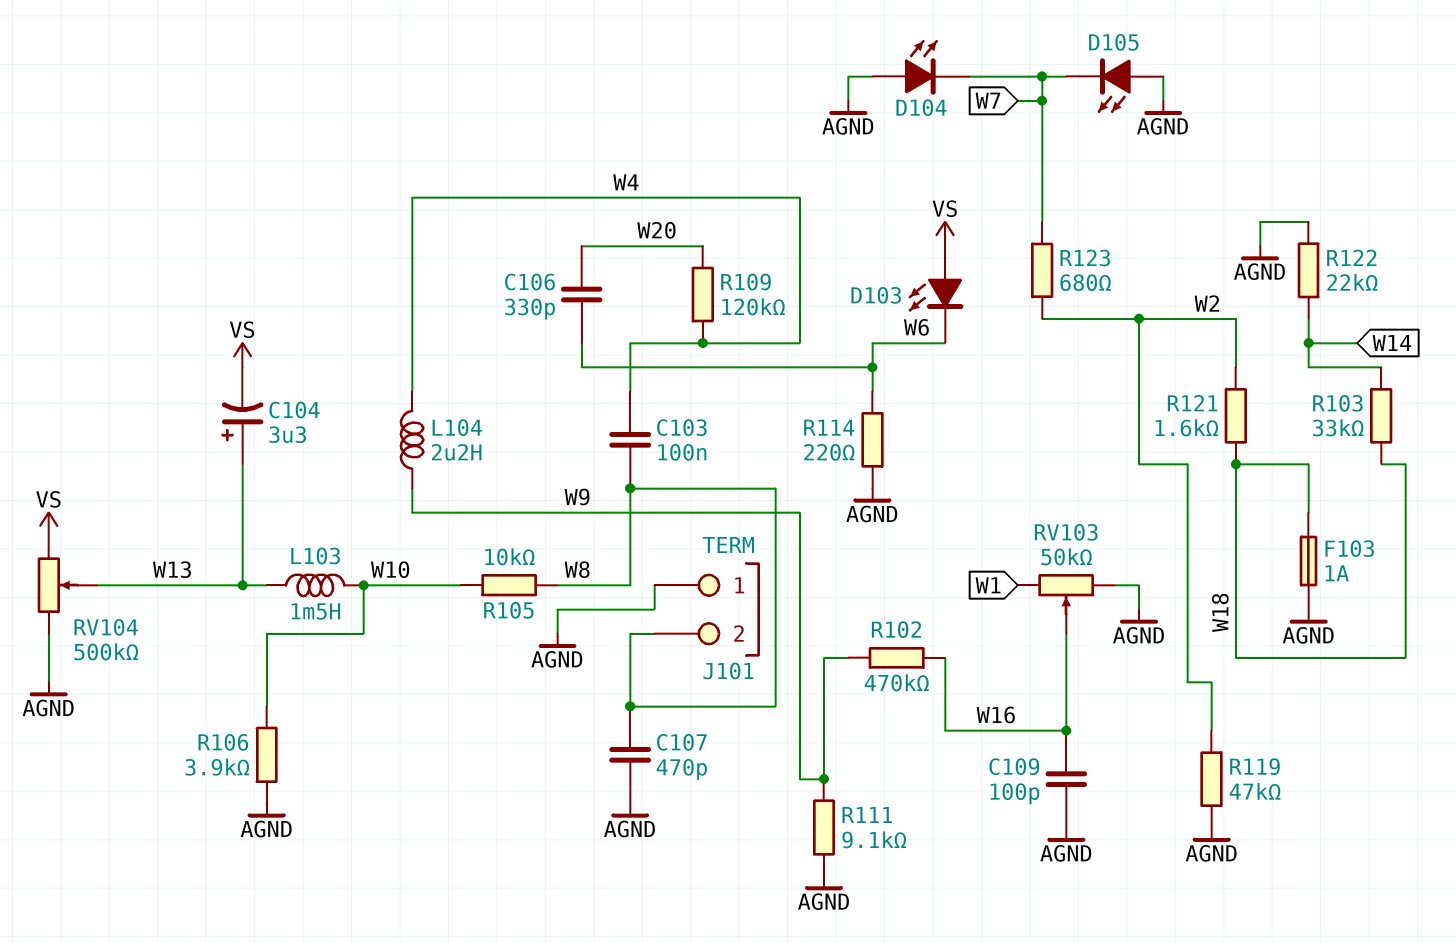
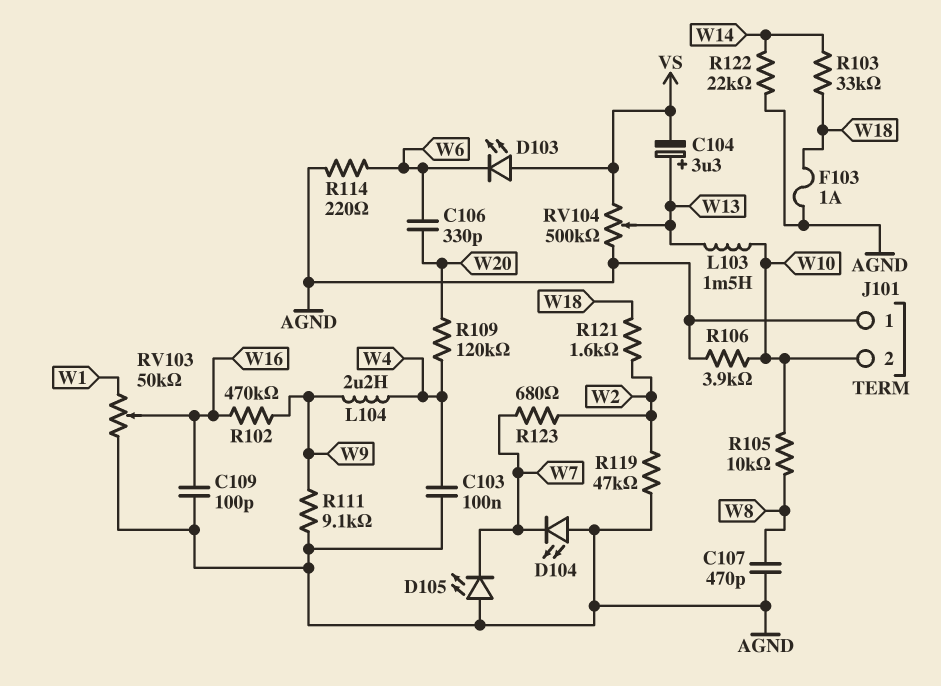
C103: 100nF (W4, W8) -> 100nF (AGND, W4)
J101 pin 2: W8 -> W10

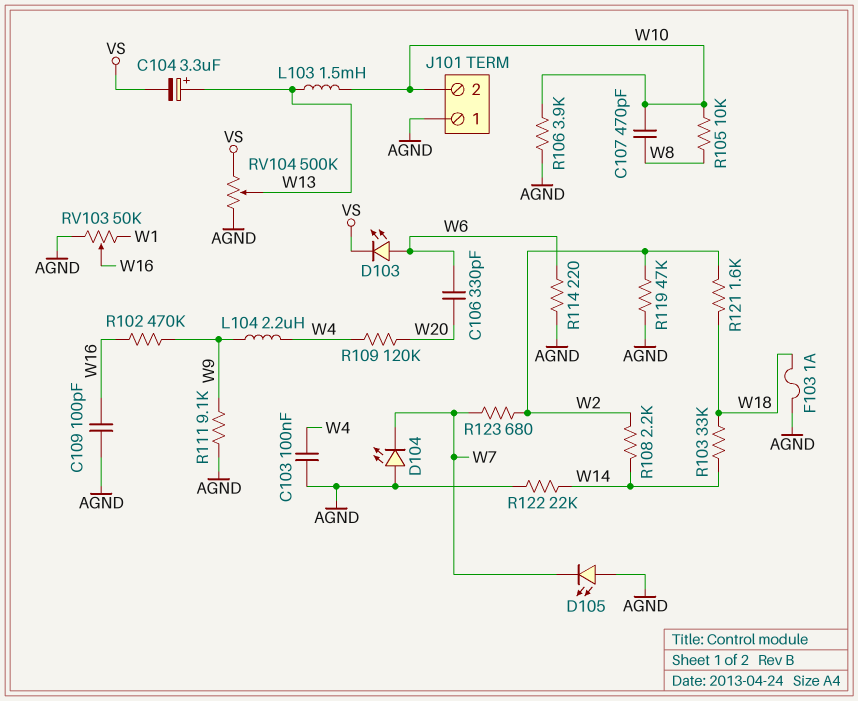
C107: 470pF (AGND, W8) -> 470pF (W8, W10)
D103: LED (A VS, K W6) -> LED (A W6, K VS)
R108: none -> 2.2k (W2, W14)

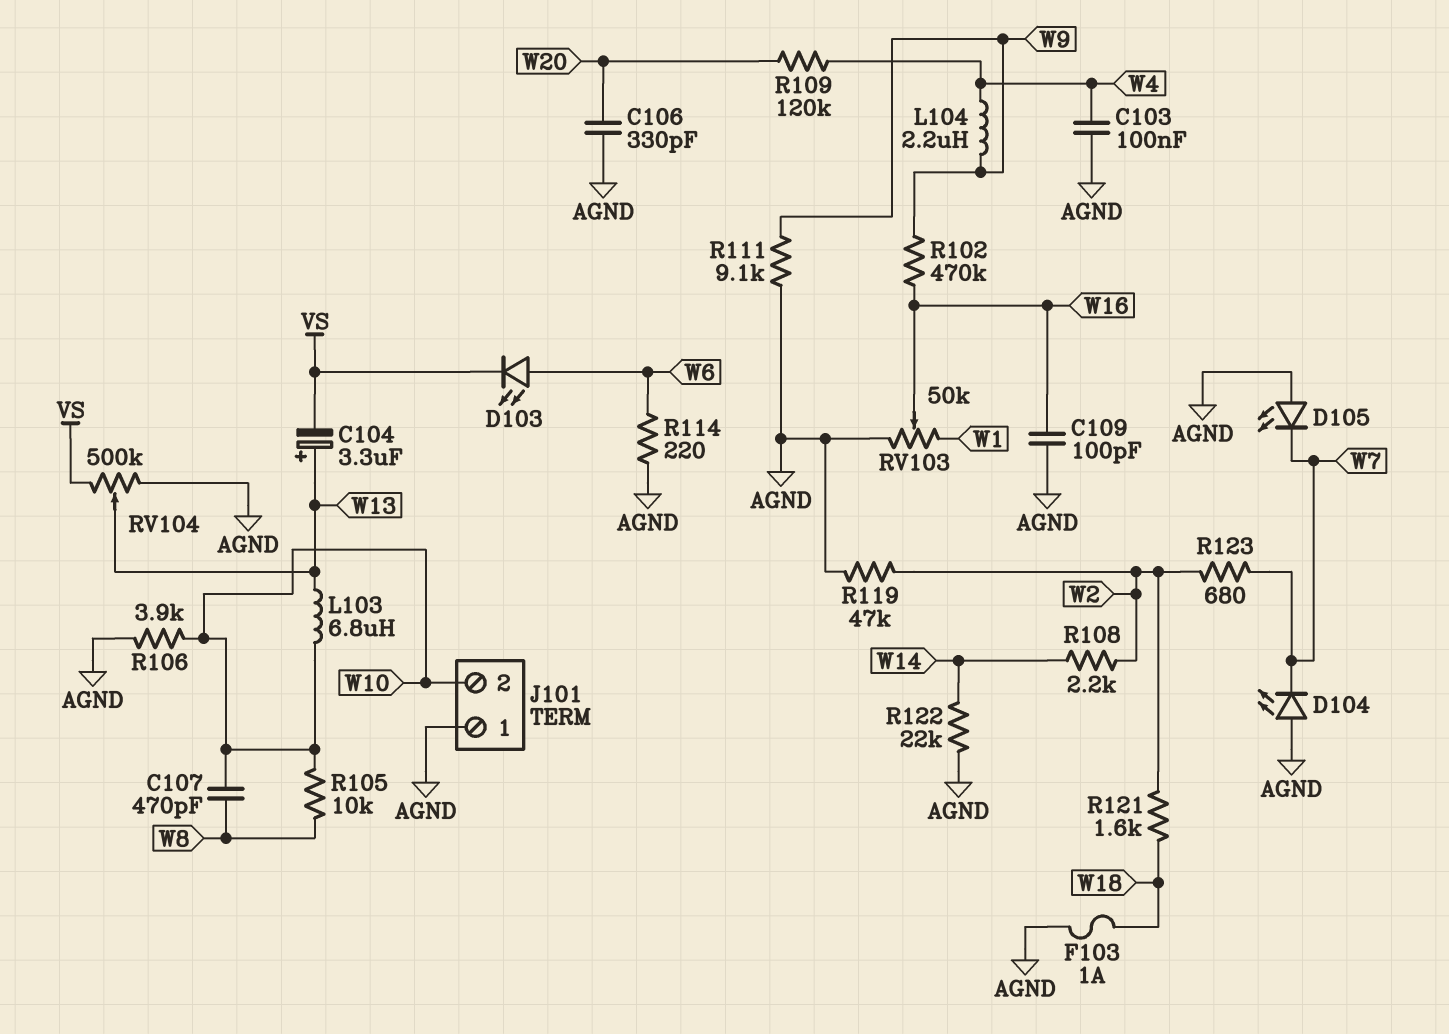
C106: 330pF (W6, W20) -> 330pF (AGND, W20)
L103: 1.5mH (W10, W13) -> 6.8uH (W10, W13)
R103: 33k (W14, W18) -> none

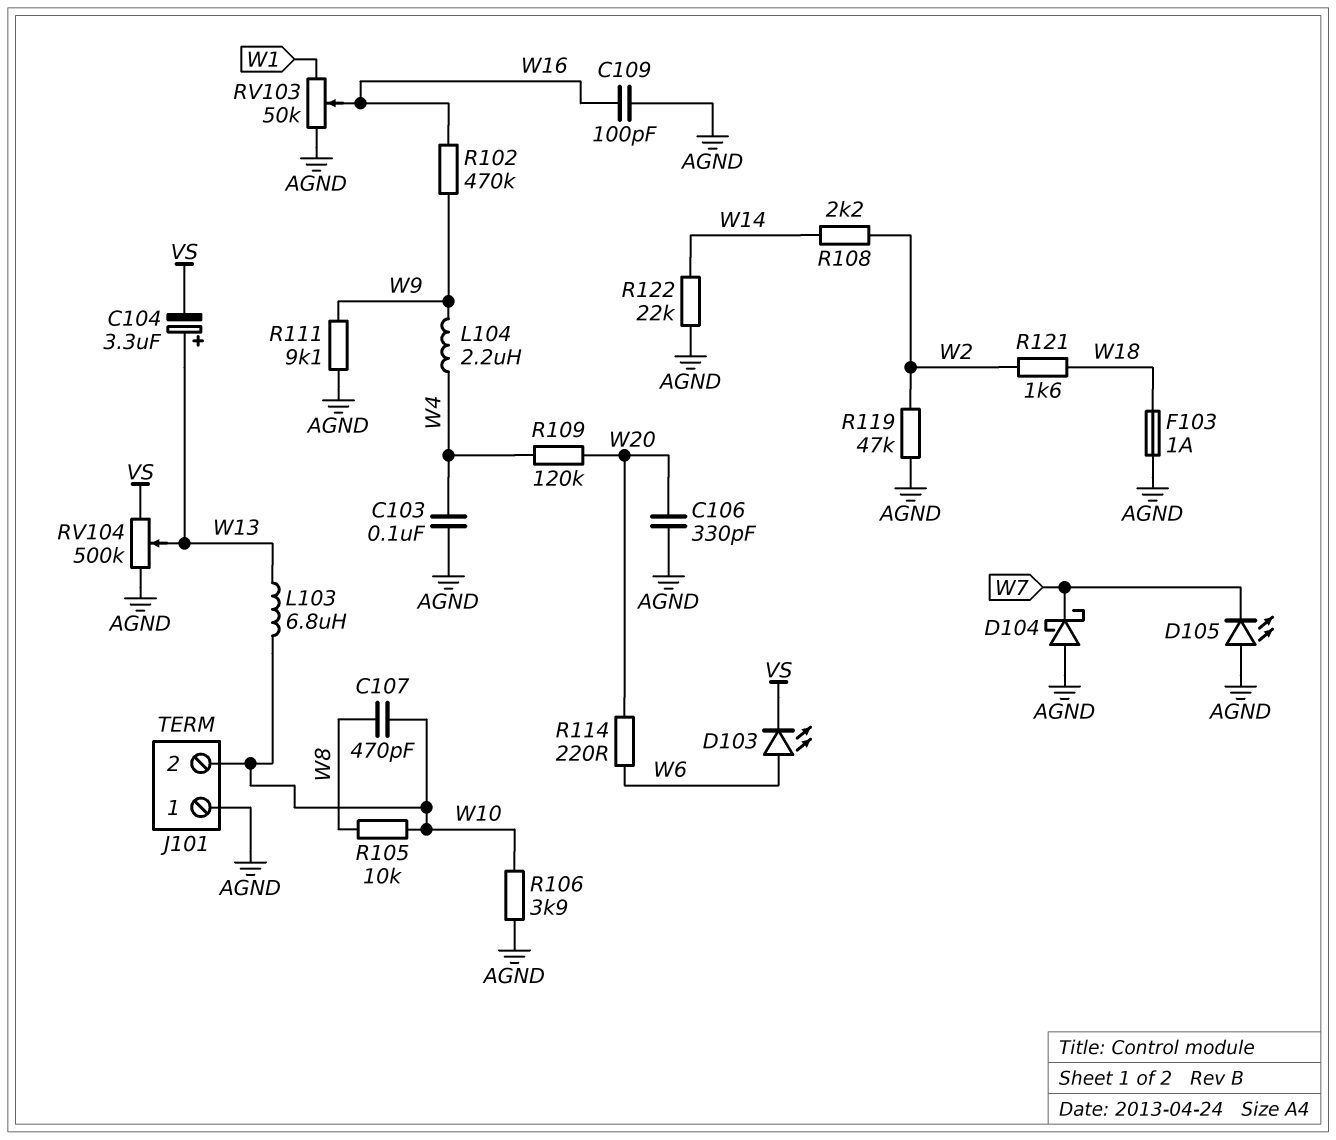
D104: LED (A AGND, K W7) -> schottky (A AGND, K W7)
R114: 220 (AGND, W6) -> 220 (W6, W20)
R123: 680 (W2, W7) -> none

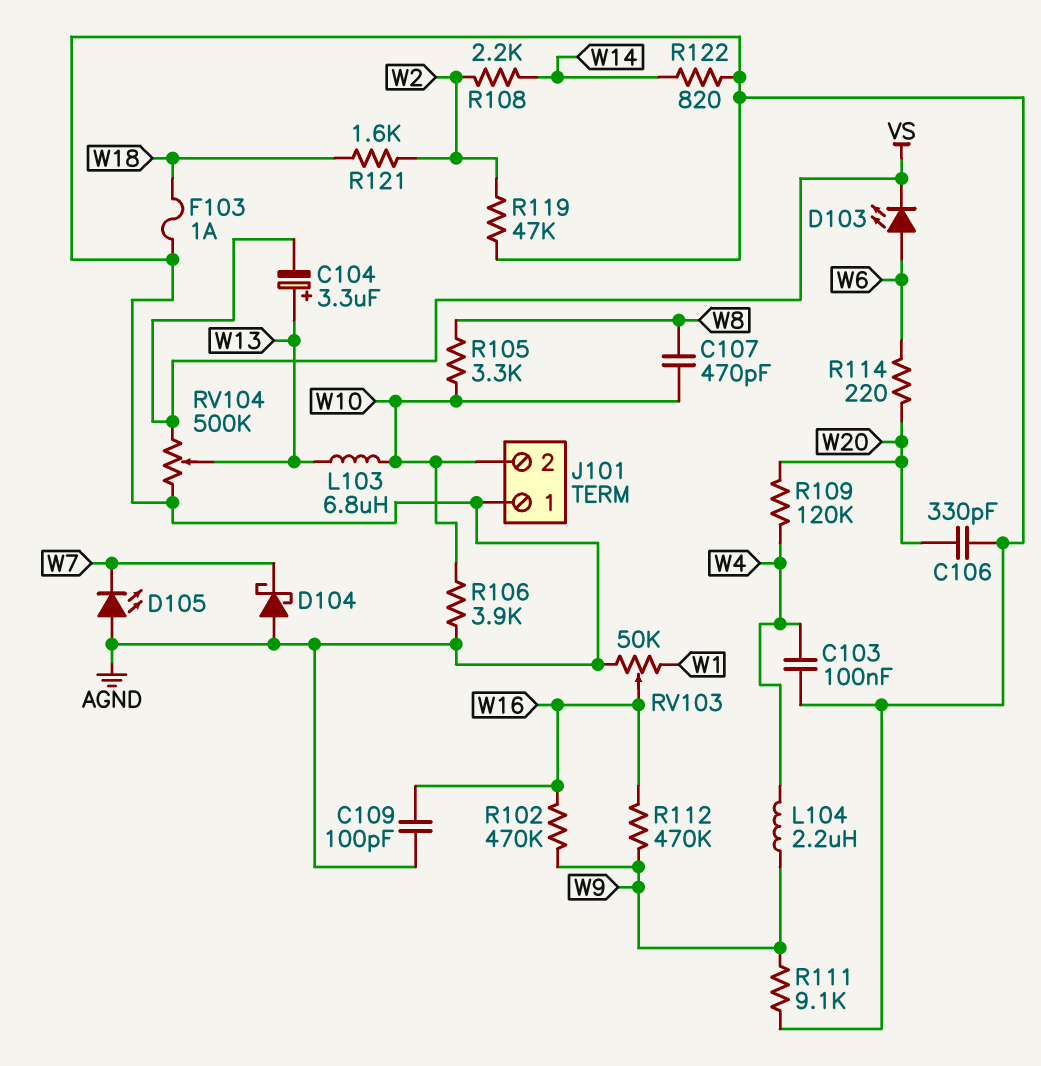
R105: 10k (W8, W10) -> 3.3k (W8, W10)
R112: none -> 470k (W9, W16)
R122: 22k (AGND, W14) -> 820 (AGND, W14)

